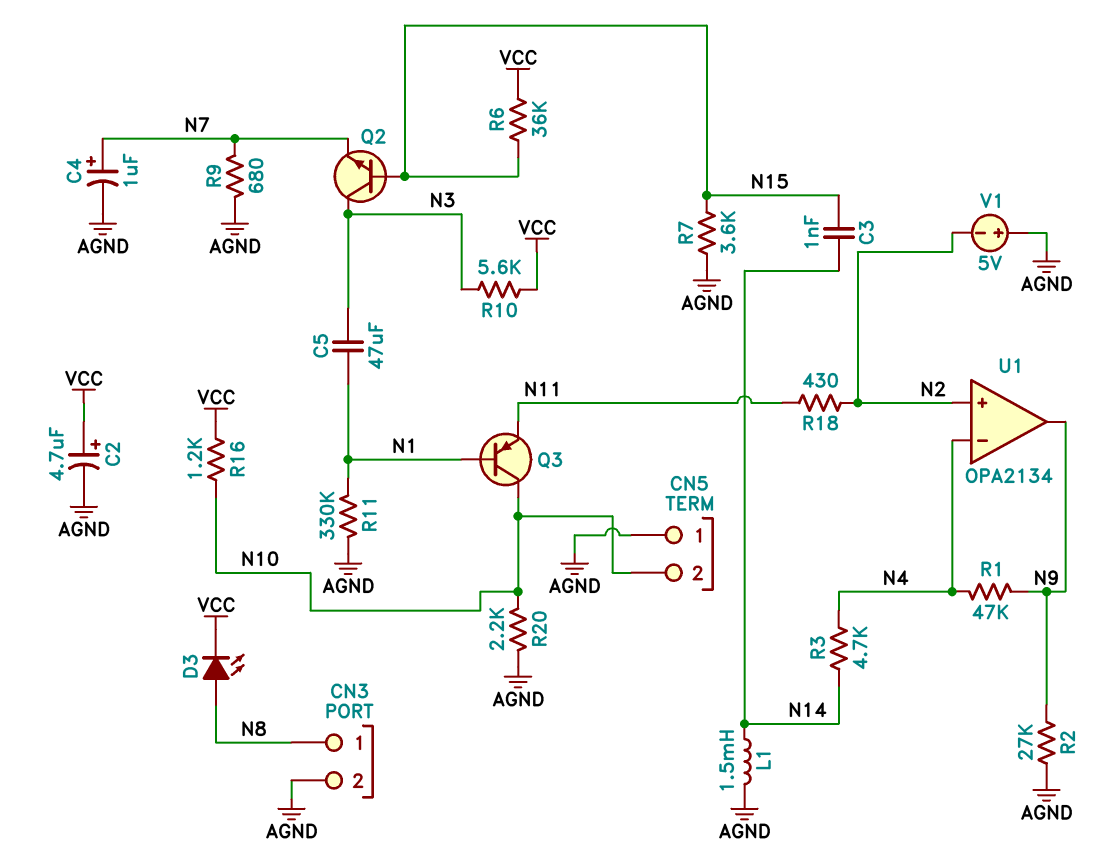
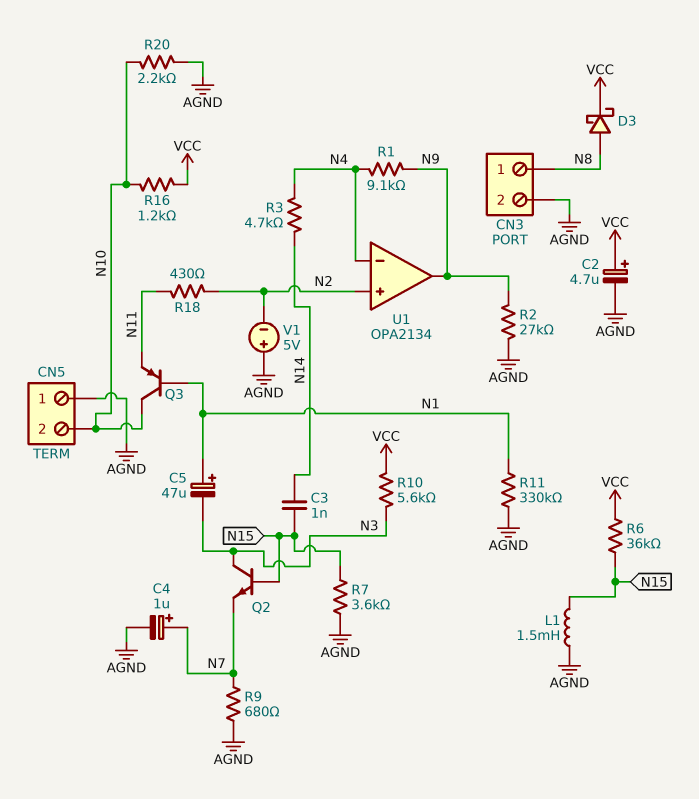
C5: 47uF (N1, N3) -> 47uF (plus N1, minus N3)
D3: LED (A N8, K VCC) -> schottky (A N8, K VCC)
L1: 1.5mH (AGND, N14) -> 1.5mH (AGND, N15)
R1: 47k (N4, N9) -> 9.1k (N4, N9)

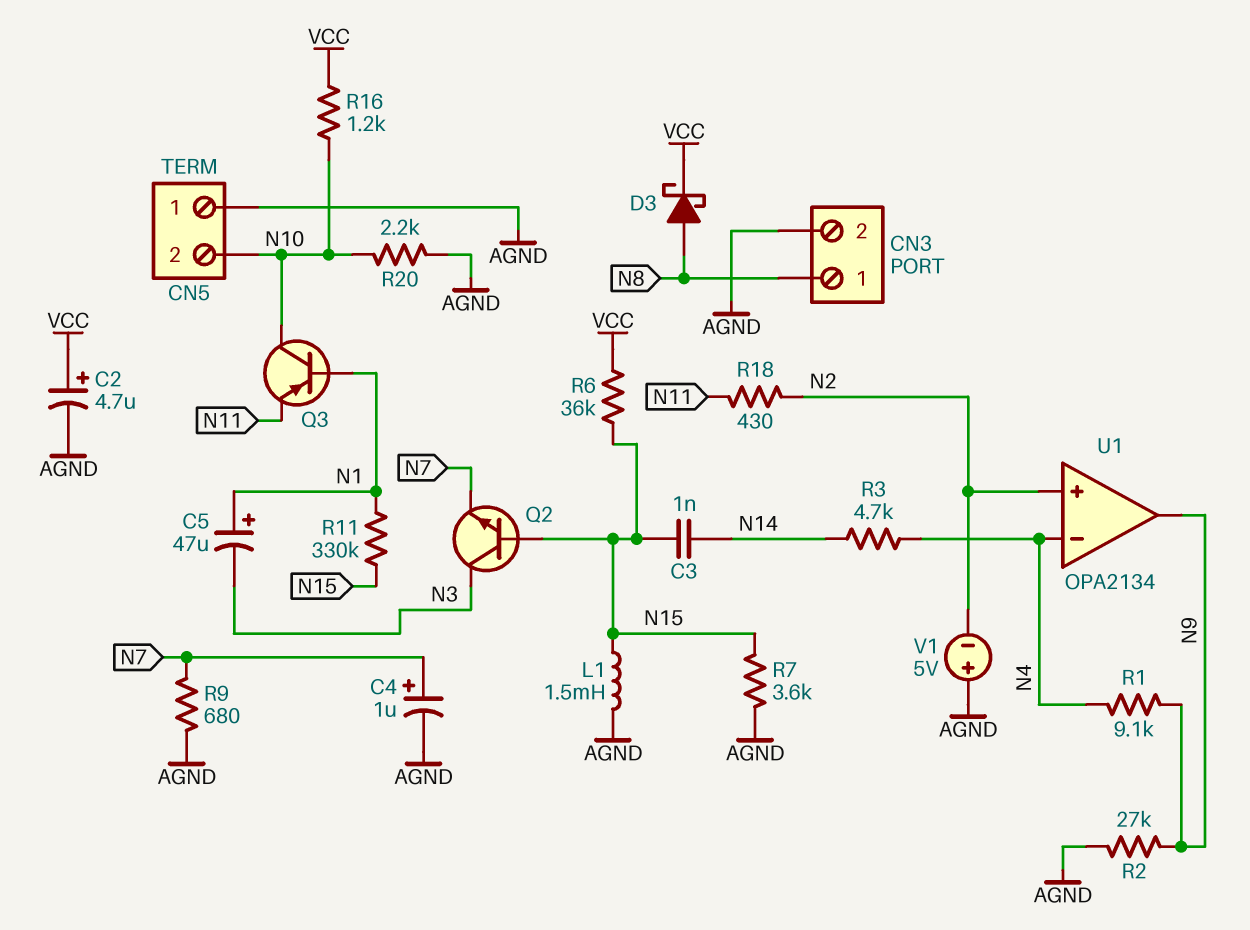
R10: 5.6k (N3, VCC) -> none
R11: 330k (AGND, N1) -> 330k (N1, N15)

